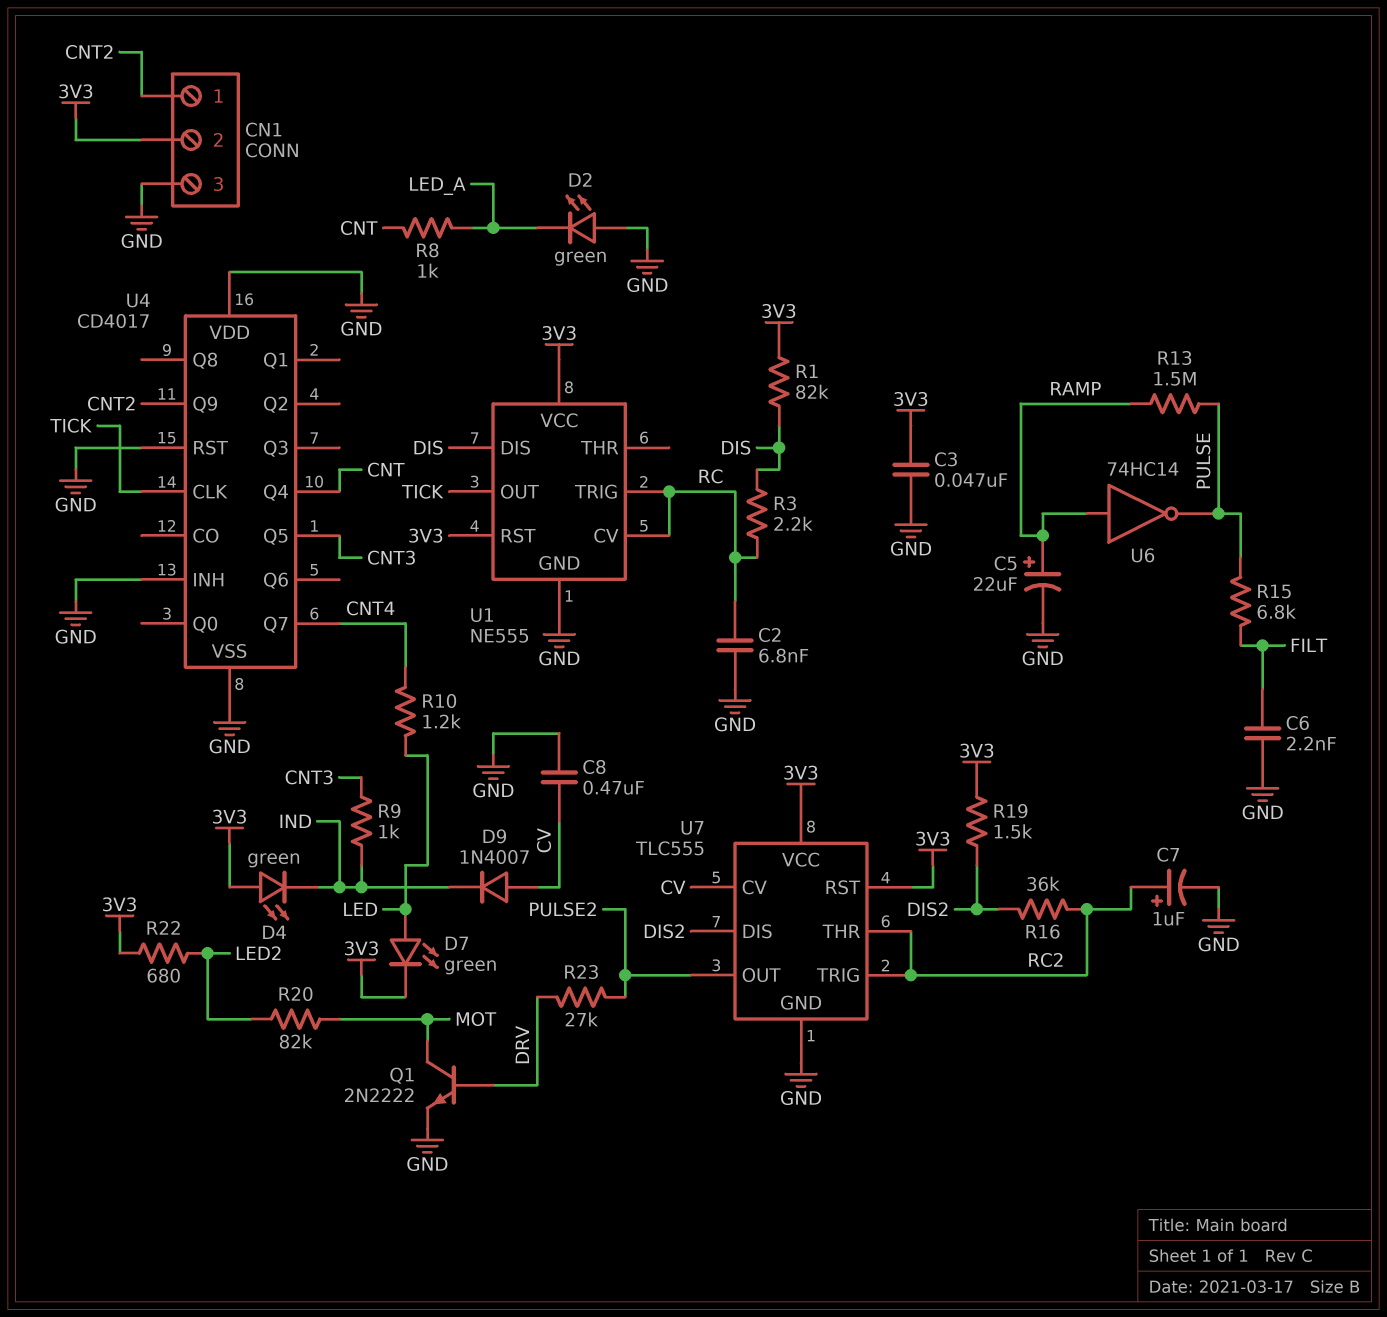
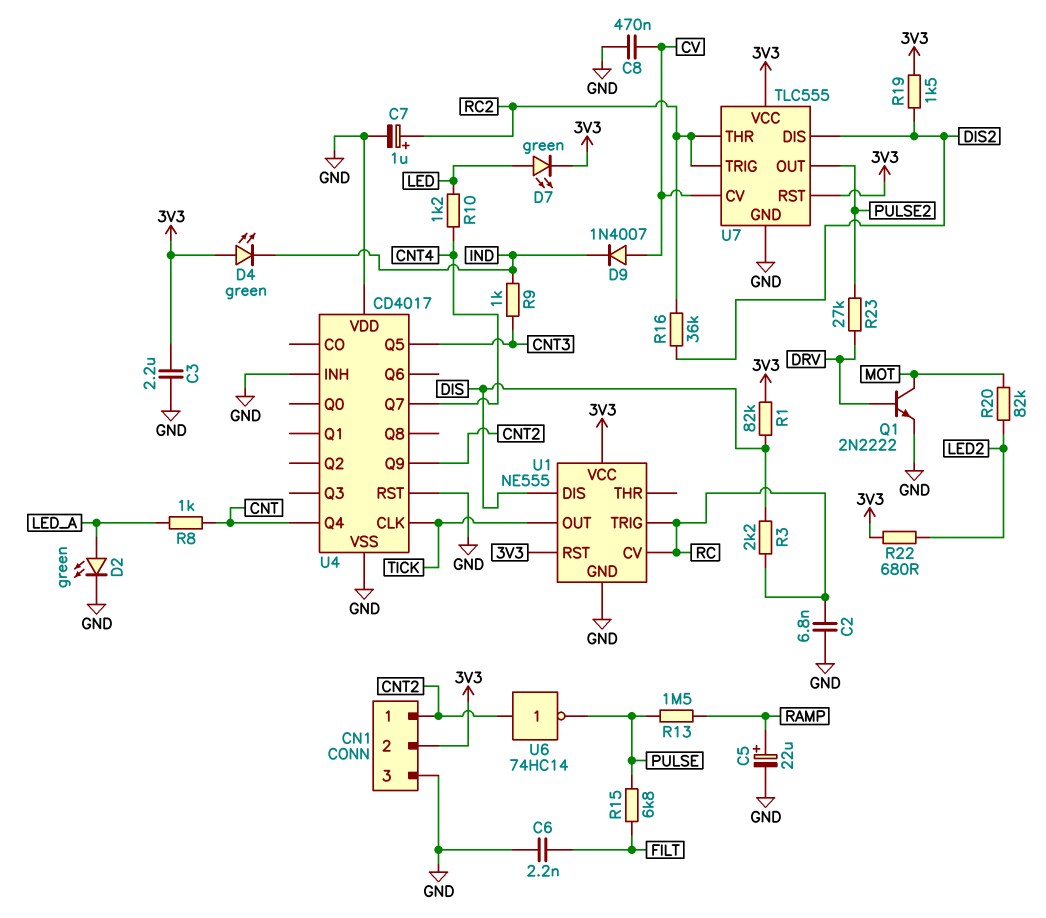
C3: 47nF (3V3, GND) -> 2.2uF (3V3, GND)
D2: LED green (A GND, K LED_A) -> LED green (A LED_A, K GND)
U6: NOT 74HC14 (in RAMP, out PULSE) -> NOT 74HC14 (in CNT2, out PULSE)

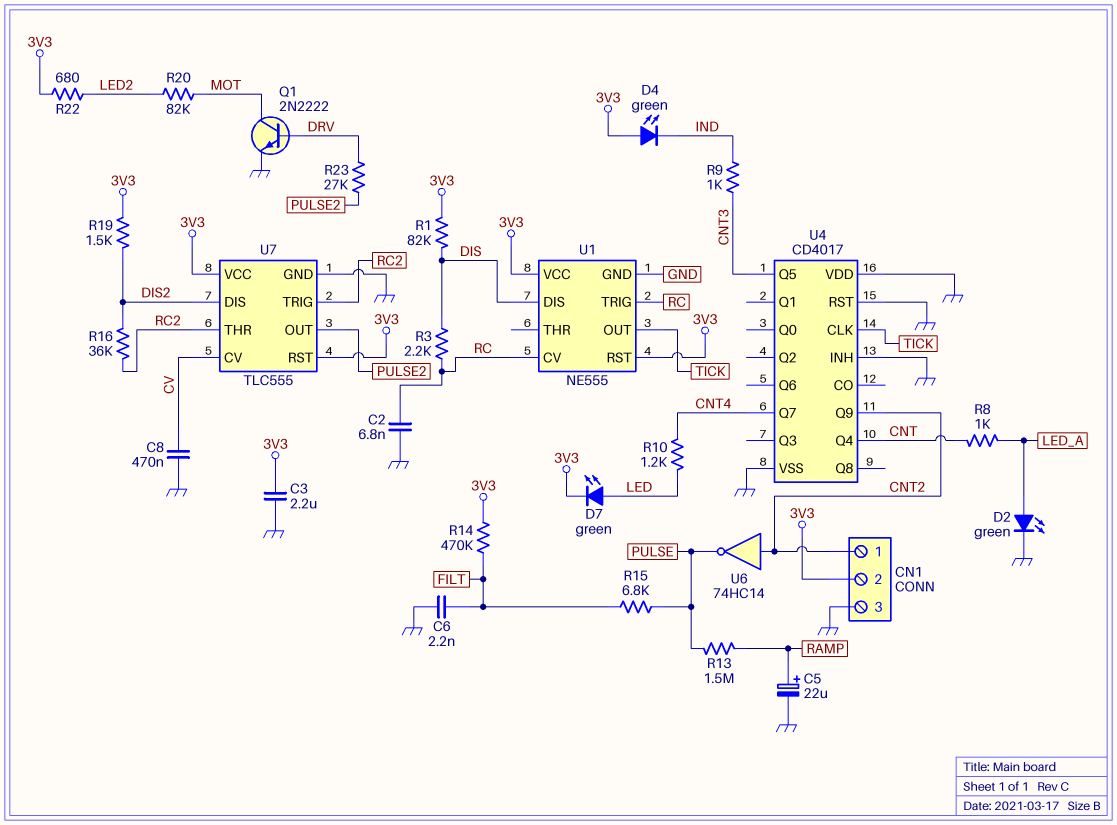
C7: 1uF (plus RC2, minus GND) -> none
D9: diode 1N4007 (A CV, K IND) -> none
R14: none -> 470k (3V3, FILT)

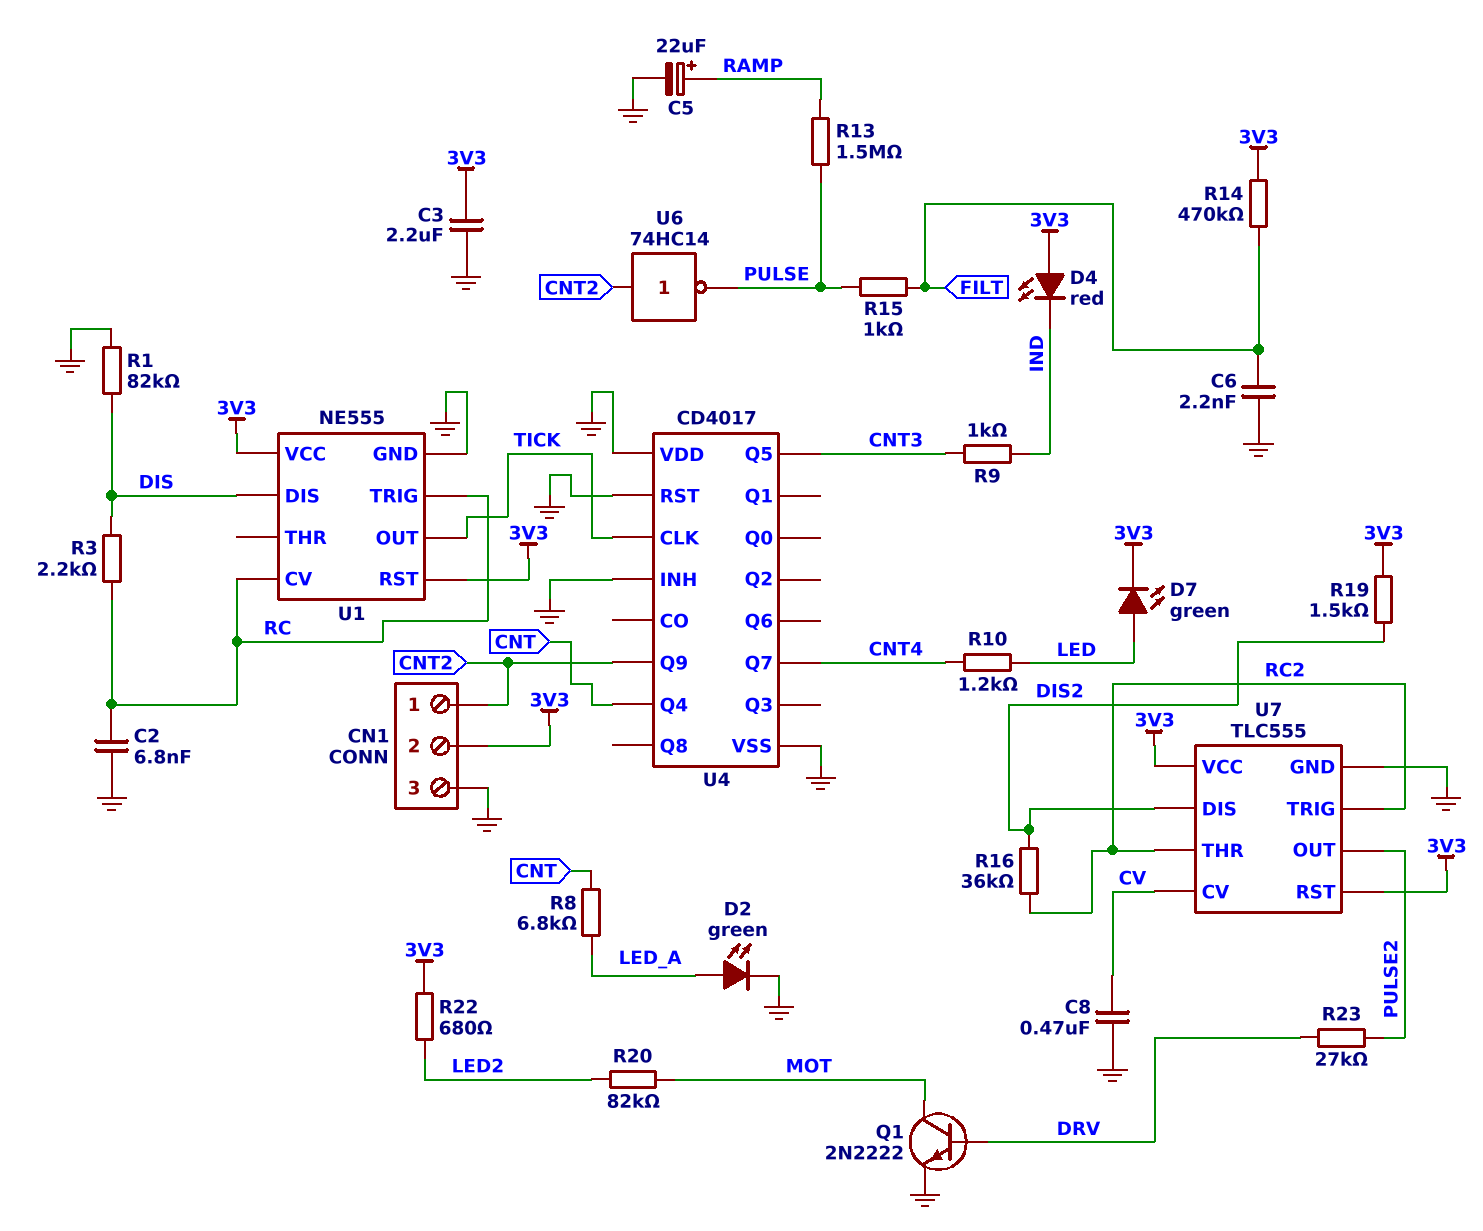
D4: LED green (A 3V3, K IND) -> LED red (A 3V3, K IND)
R1: 82k (3V3, DIS) -> 82k (DIS, GND)
R8: 1k (CNT, LED_A) -> 6.8k (CNT, LED_A)
R15: 6.8k (FILT, PULSE) -> 1k (FILT, PULSE)

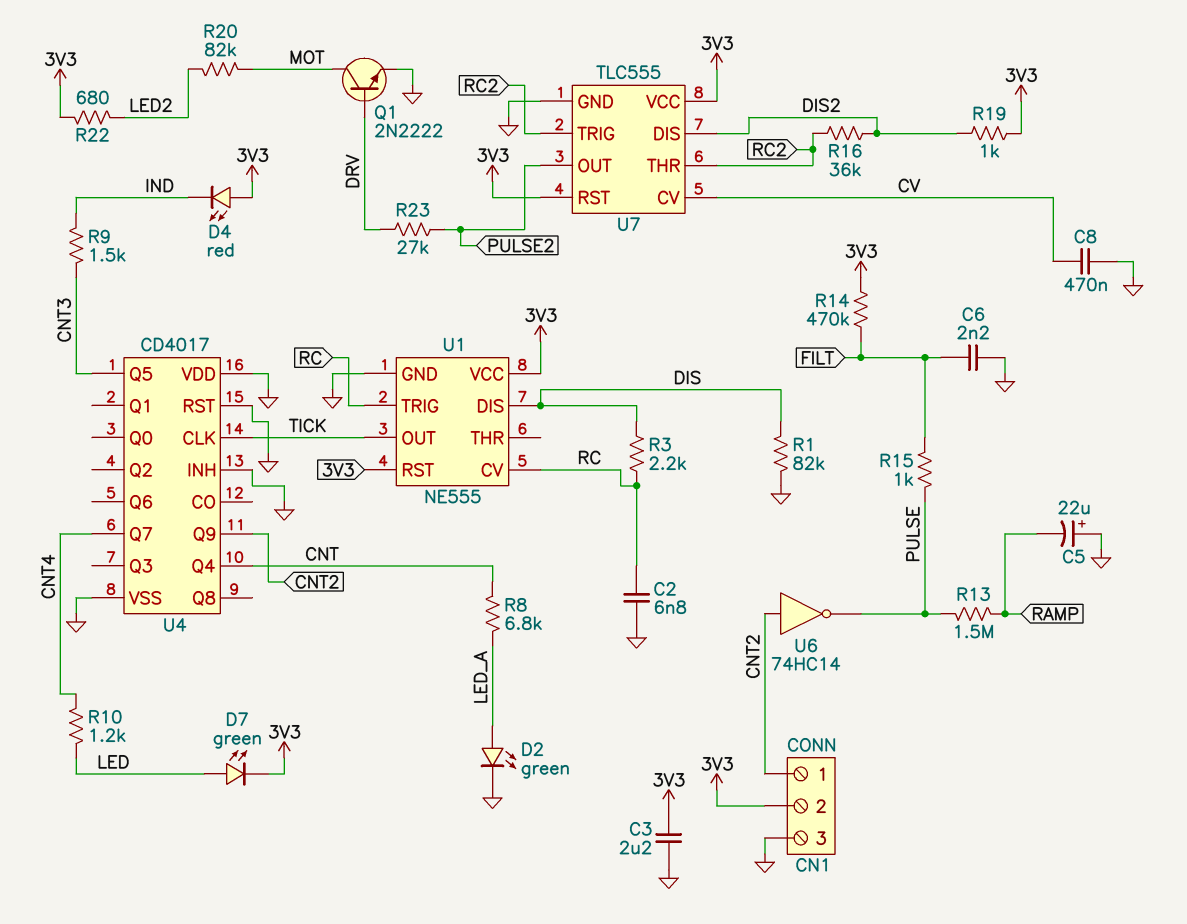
C5: 22uF (plus RAMP, minus GND) -> 22uF (plus GND, minus RAMP)
R9: 1k (CNT3, IND) -> 1.5k (CNT3, IND)
R19: 1.5k (3V3, DIS2) -> 1k (3V3, DIS2)

